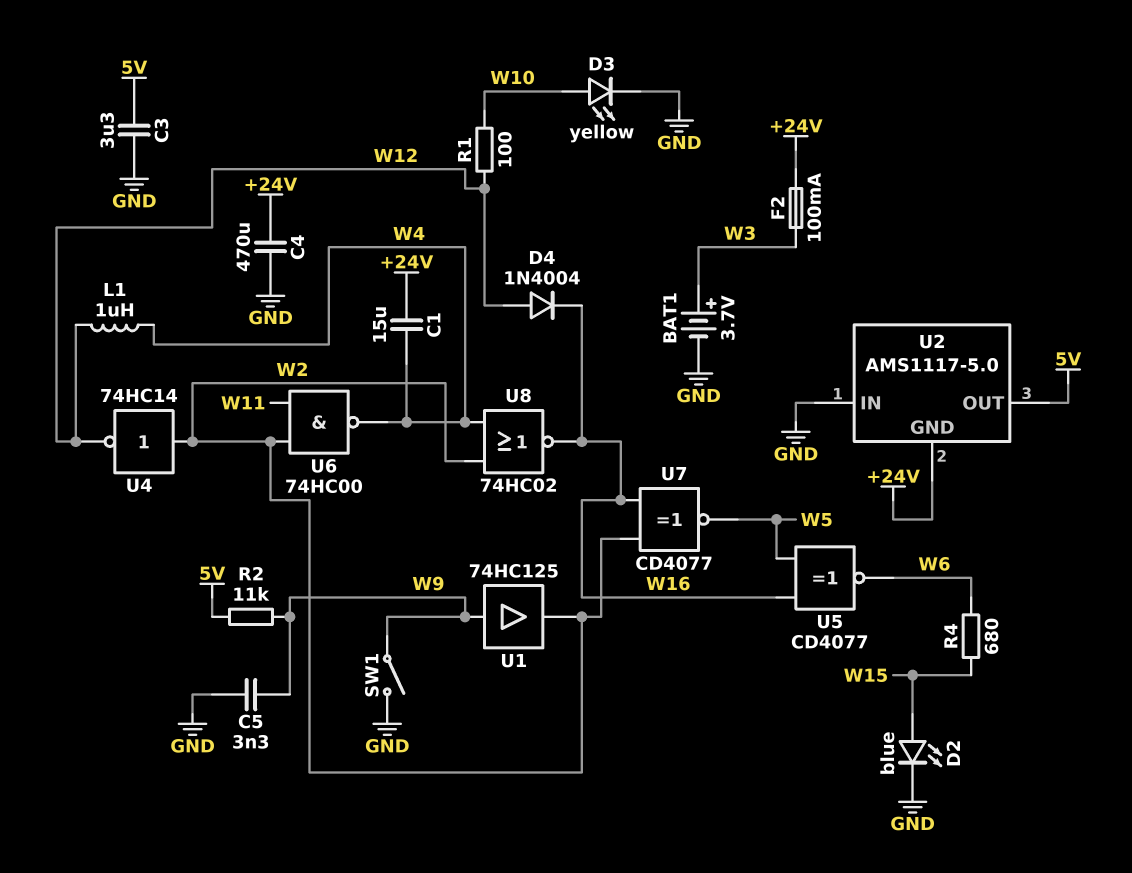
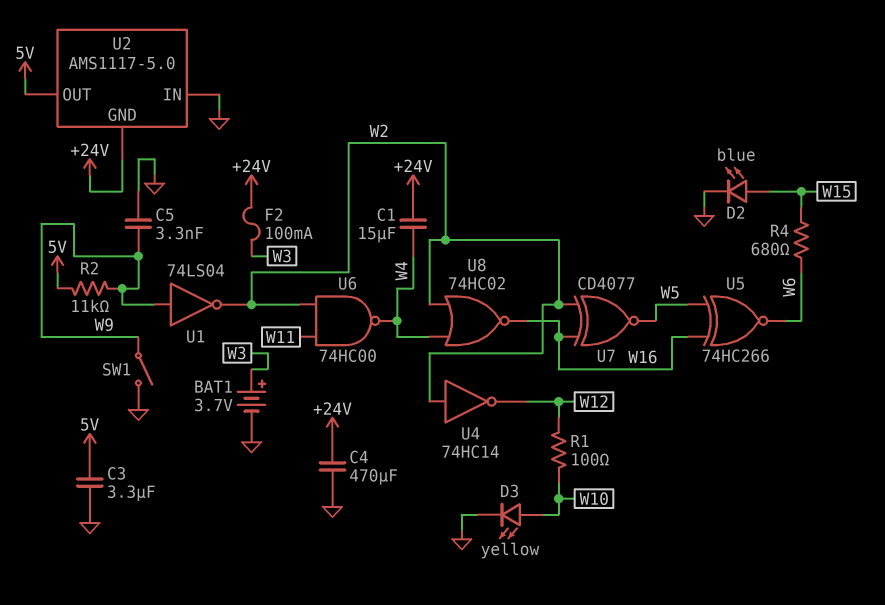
D4: diode 1N4004 (A W12, K W16) -> none
L1: 1uH (W4, W12) -> none
U1: buffer 74HC125 (in W9, out W2) -> NOT 74LS04 (in W9, out W2)
U5: XNOR CD4077 (in W5, in W16, out W6) -> XNOR 74HC266 (in W5, in W16, out W6)

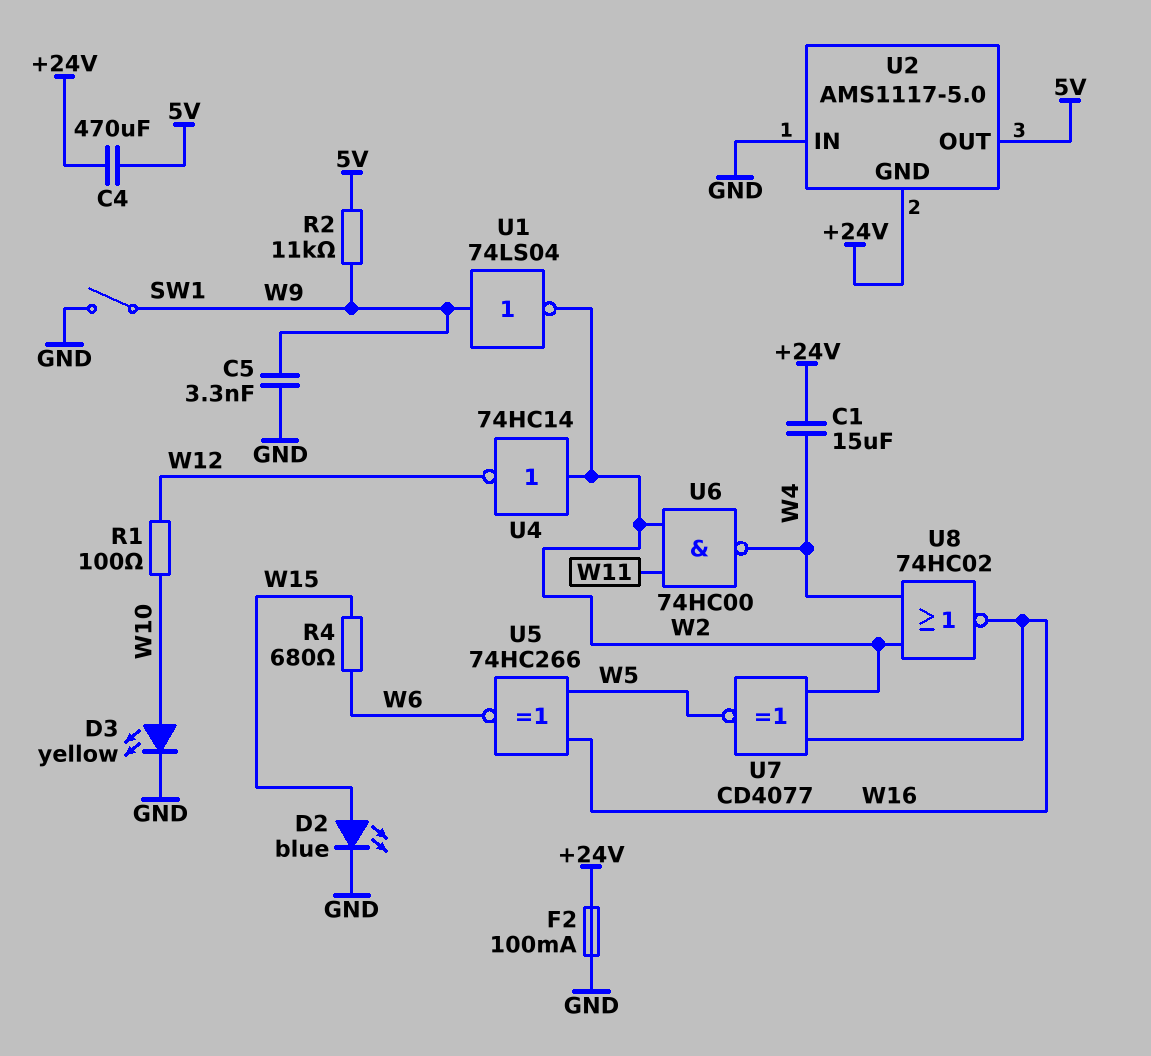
BAT1: 3.7V (plus W3, minus GND) -> none
C3: 3.3uF (5V, GND) -> none
C4: 470uF (+24V, GND) -> 470uF (+24V, 5V)
F2: 100mA (+24V, W3) -> 100mA (+24V, GND)

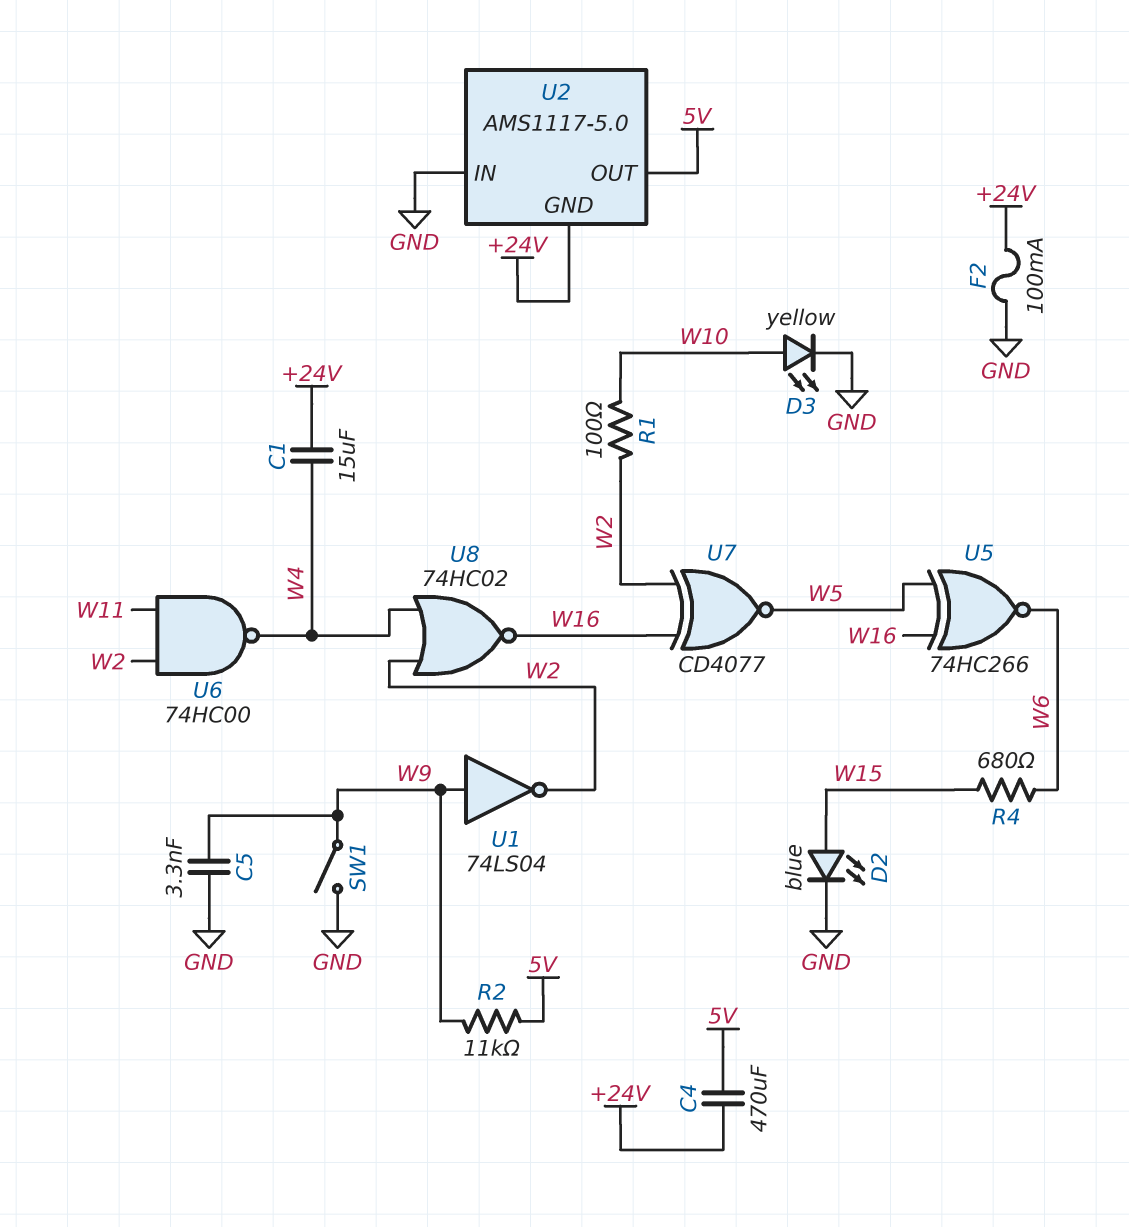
R1: 100 (W10, W12) -> 100 (W2, W10)
U4: NOT 74HC14 (in W2, out W12) -> none

